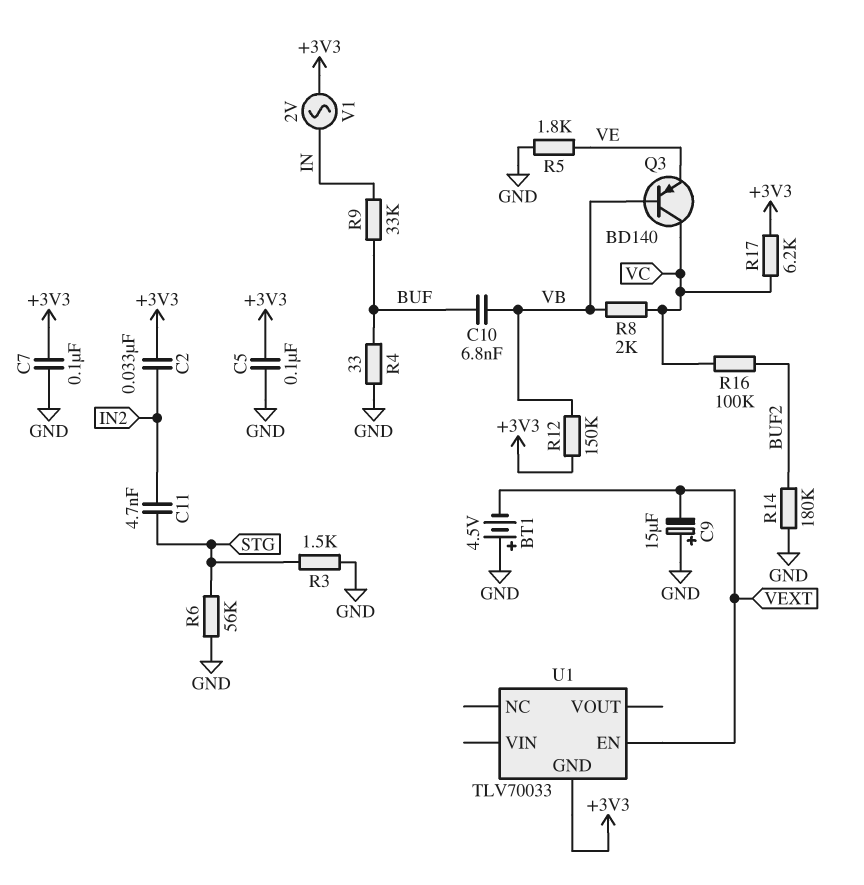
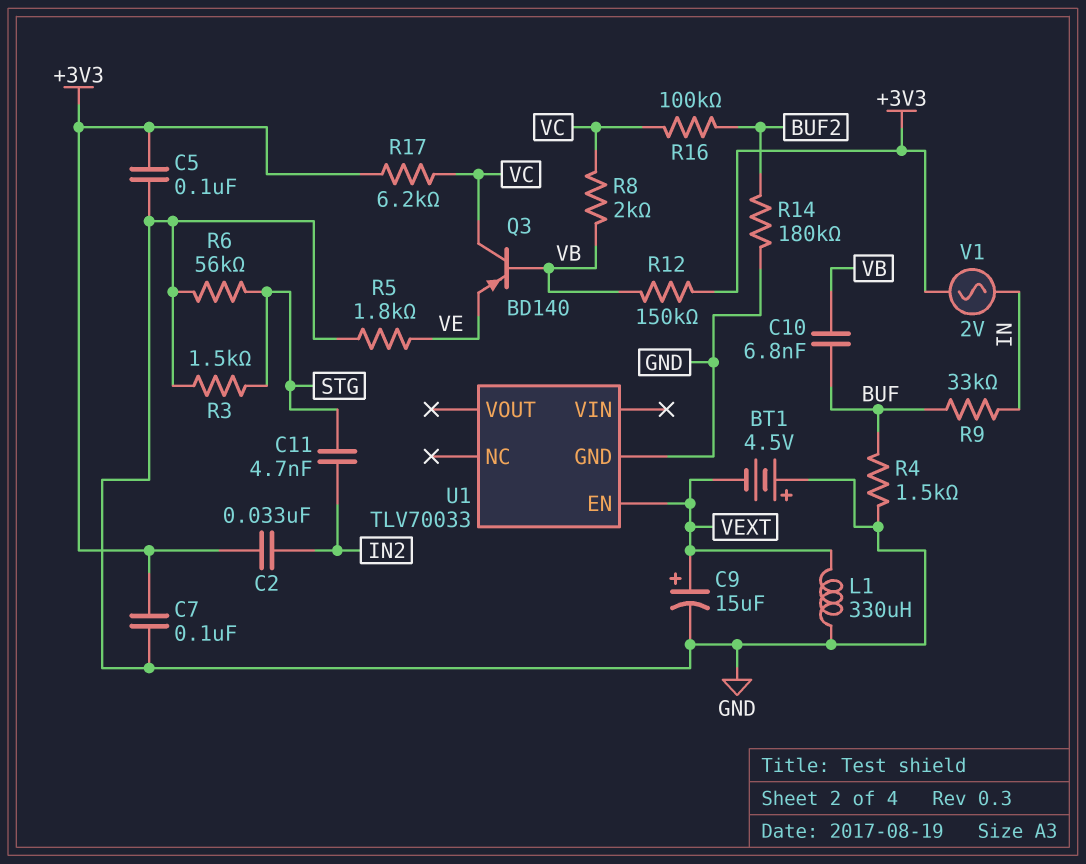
C9: 15uF (plus GND, minus VEXT) -> 15uF (plus VEXT, minus GND)
L1: none -> 330uH (GND, VEXT)
R4: 33 (BUF, GND) -> 1.5k (BUF, GND)
U1 pin GND: +3V3 -> GND

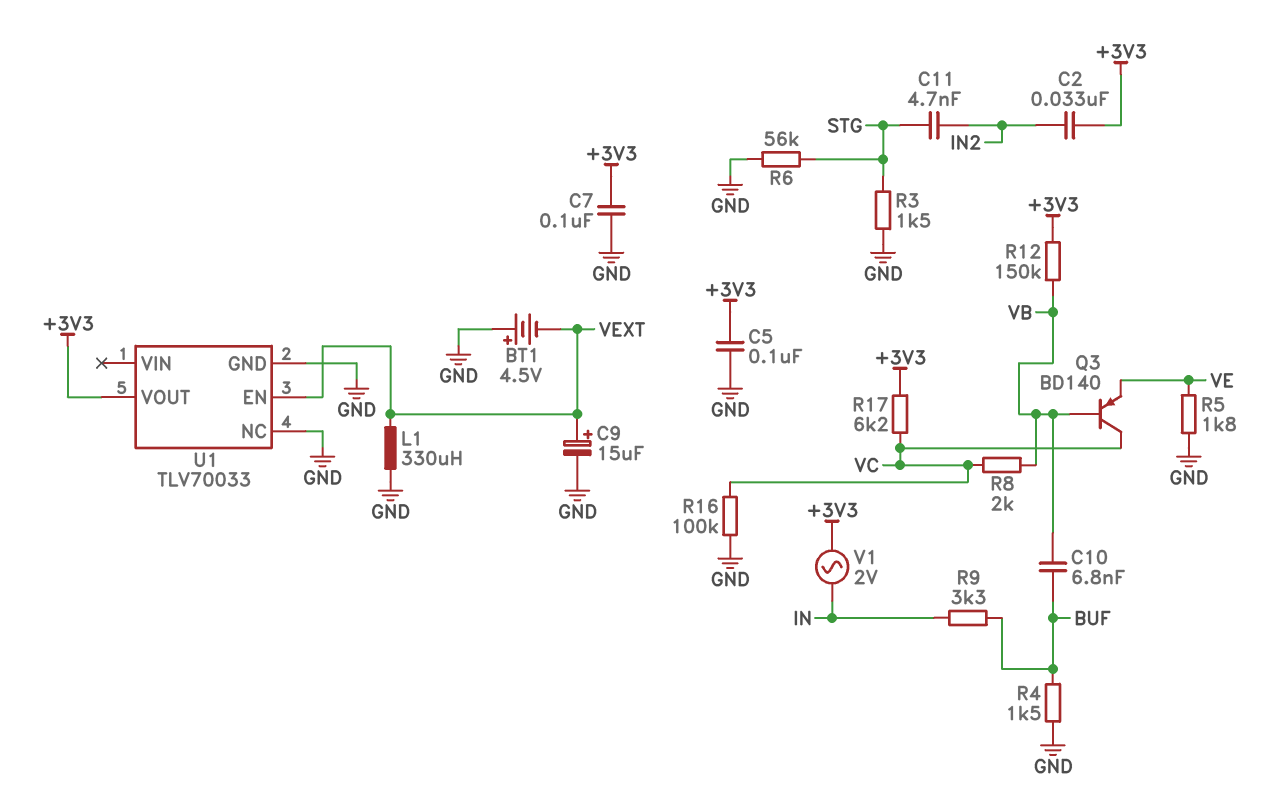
R9: 33k (BUF, IN) -> 3.3k (BUF, IN)
R14: 180k (BUF2, GND) -> none
R16: 100k (BUF2, VC) -> 100k (GND, VC)
U1 pin NC: none -> GND
U1 pin VOUT: none -> +3V3

